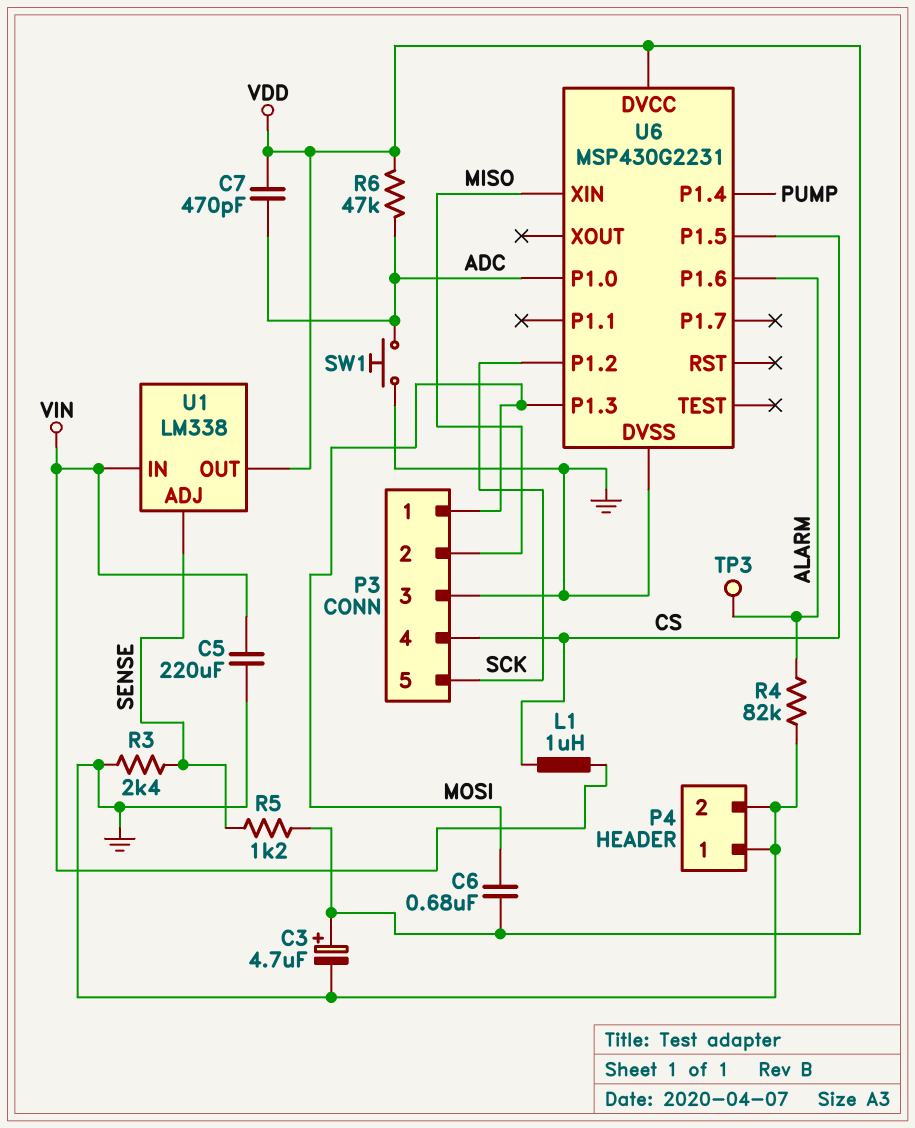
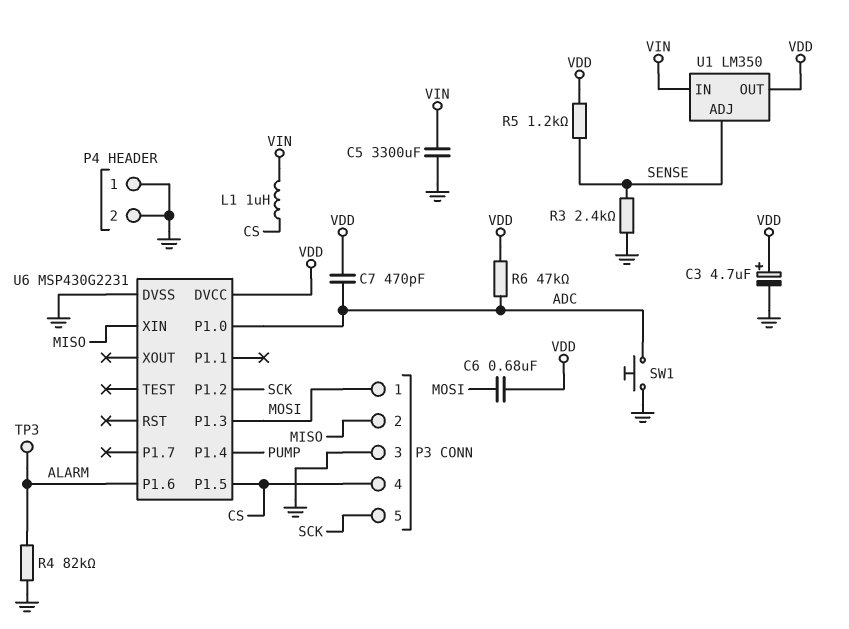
C5: 220uF (GND, VIN) -> 3300uF (GND, VIN)
U1: LM338 -> LM350

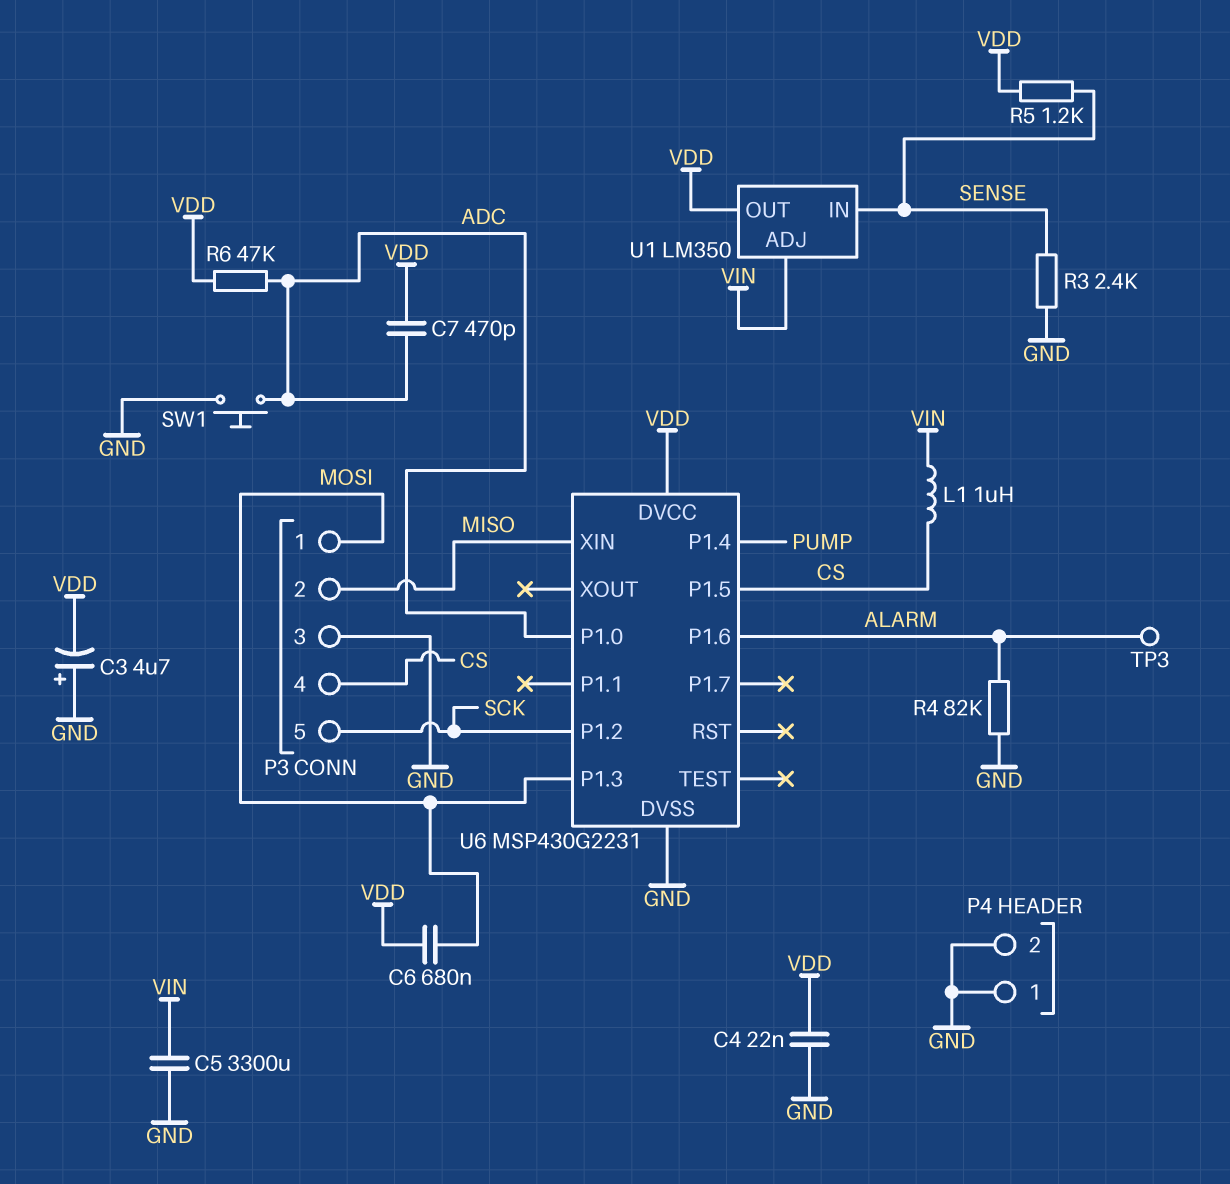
C3: 4.7uF (plus VDD, minus GND) -> 4.7uF (plus GND, minus VDD)
C4: none -> 22nF (GND, VDD)
U1 pin ADJ: SENSE -> VIN
U1 pin IN: VIN -> SENSE

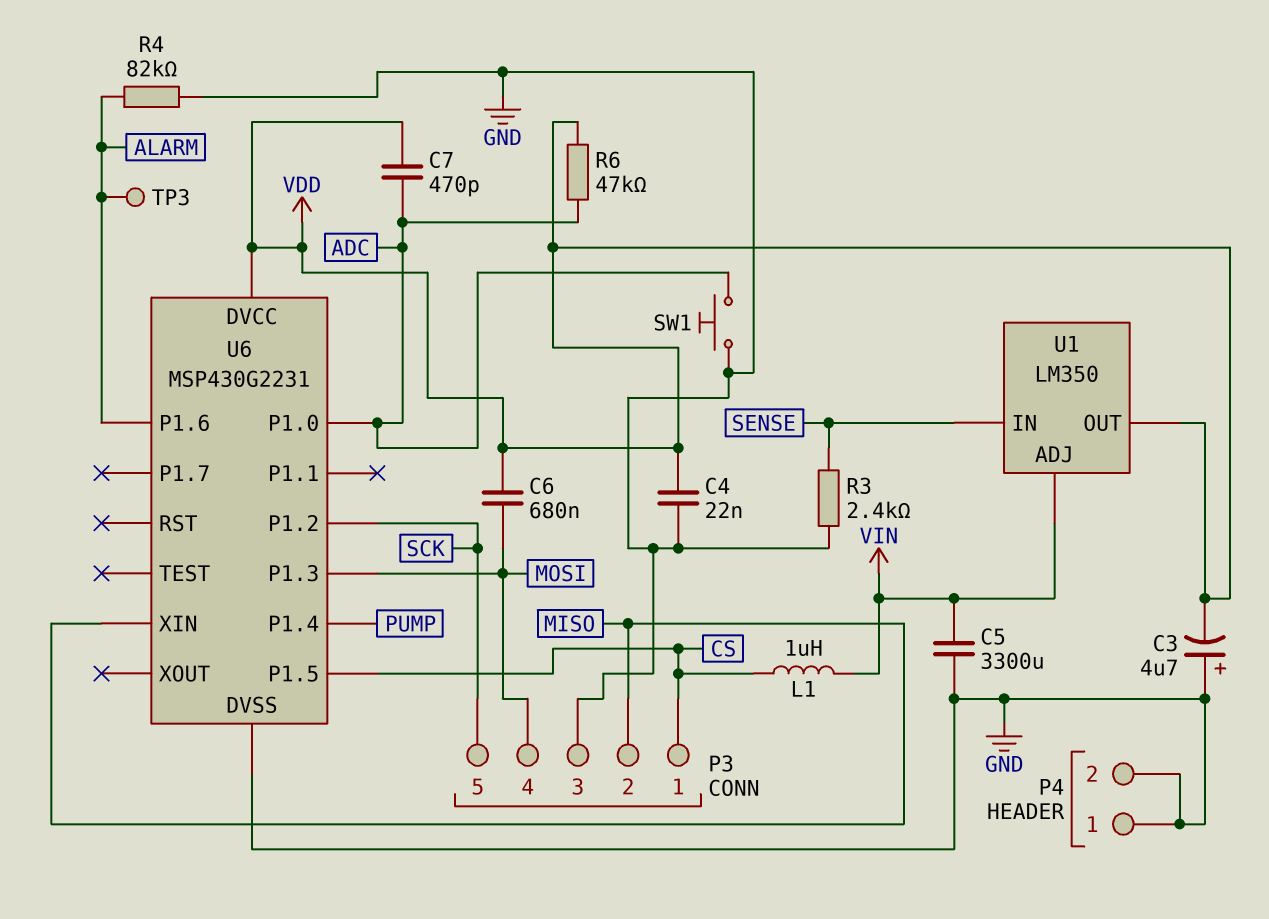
P3 pin 1: MOSI -> CS
P3 pin 4: CS -> MOSI
R5: 1.2k (SENSE, VDD) -> none

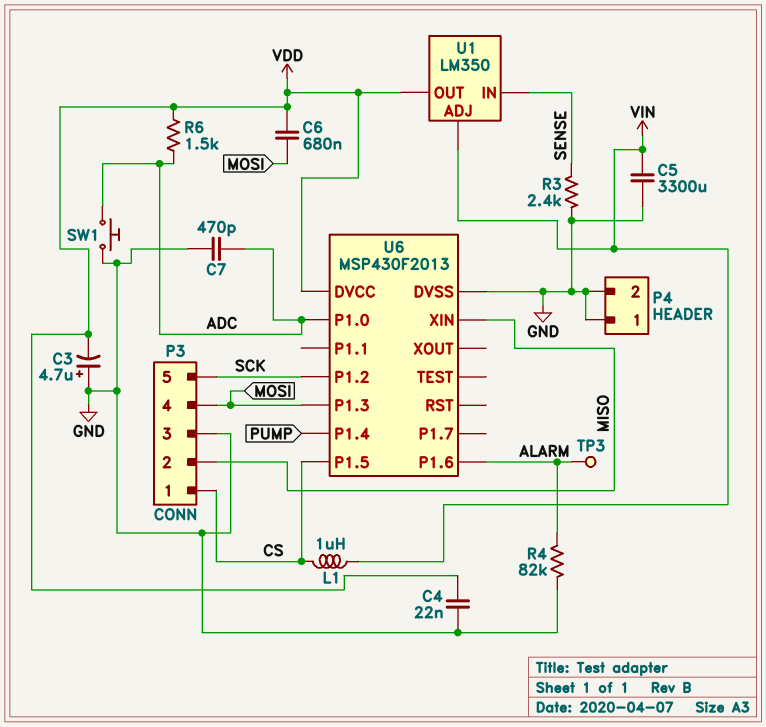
C7: 470pF (ADC, VDD) -> 470pF (ADC, GND)
R6: 47k (ADC, VDD) -> 1.5k (ADC, VDD)
U6: MSP430G2231 -> MSP430F2013

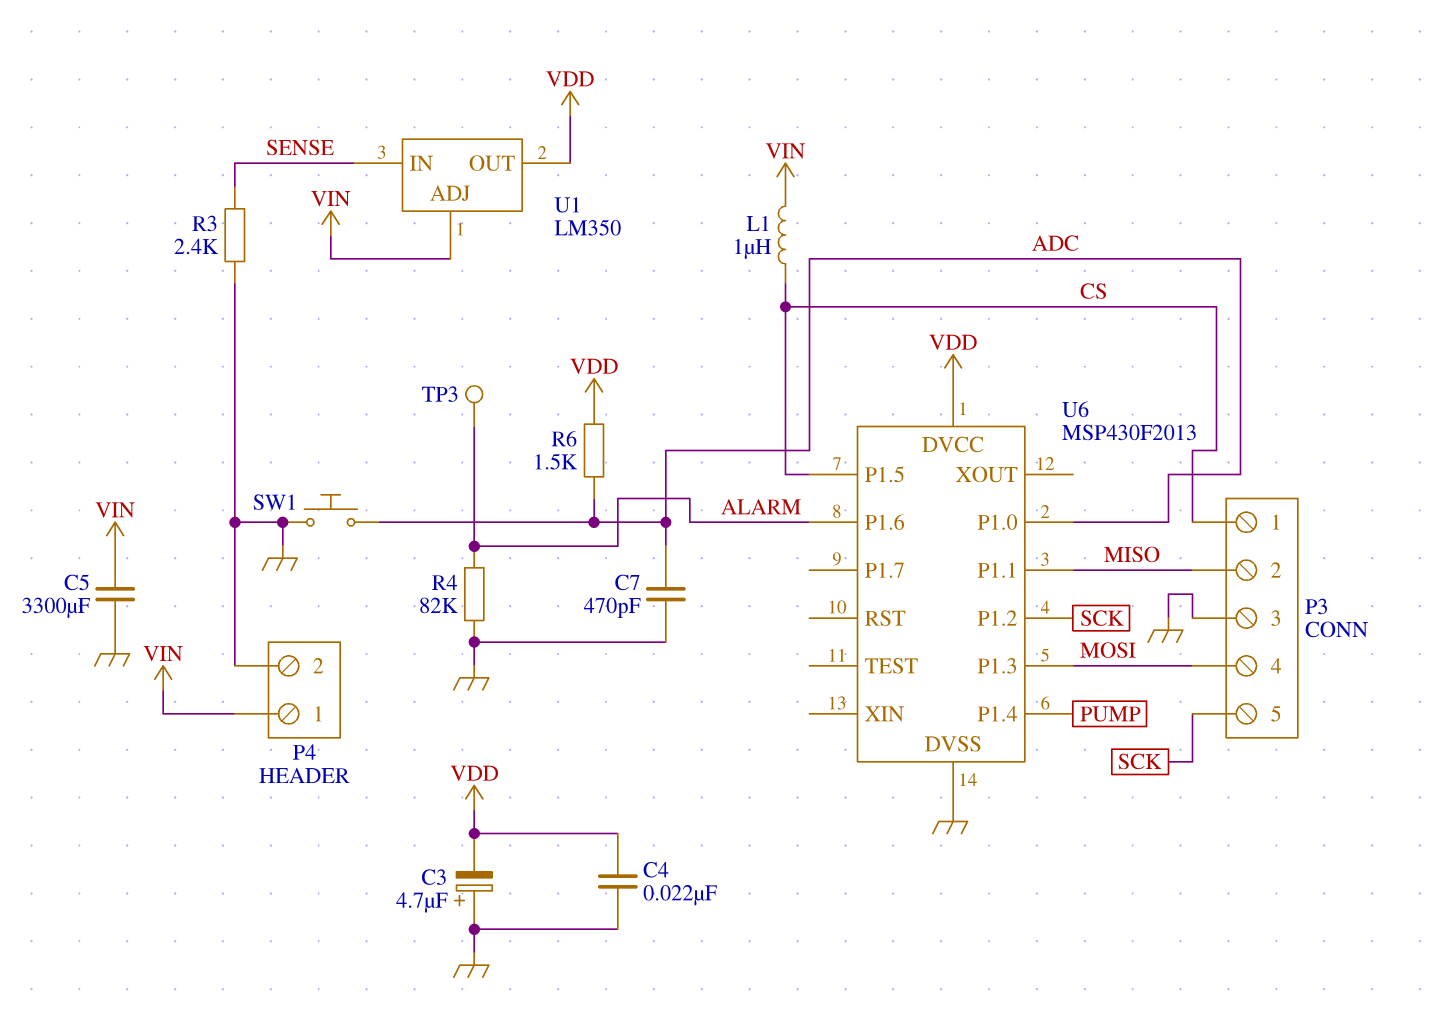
C6: 680nF (MOSI, VDD) -> none
P4 pin 1: GND -> VIN
U6 pin P1.1: none -> MISO
U6 pin XIN: MISO -> none

